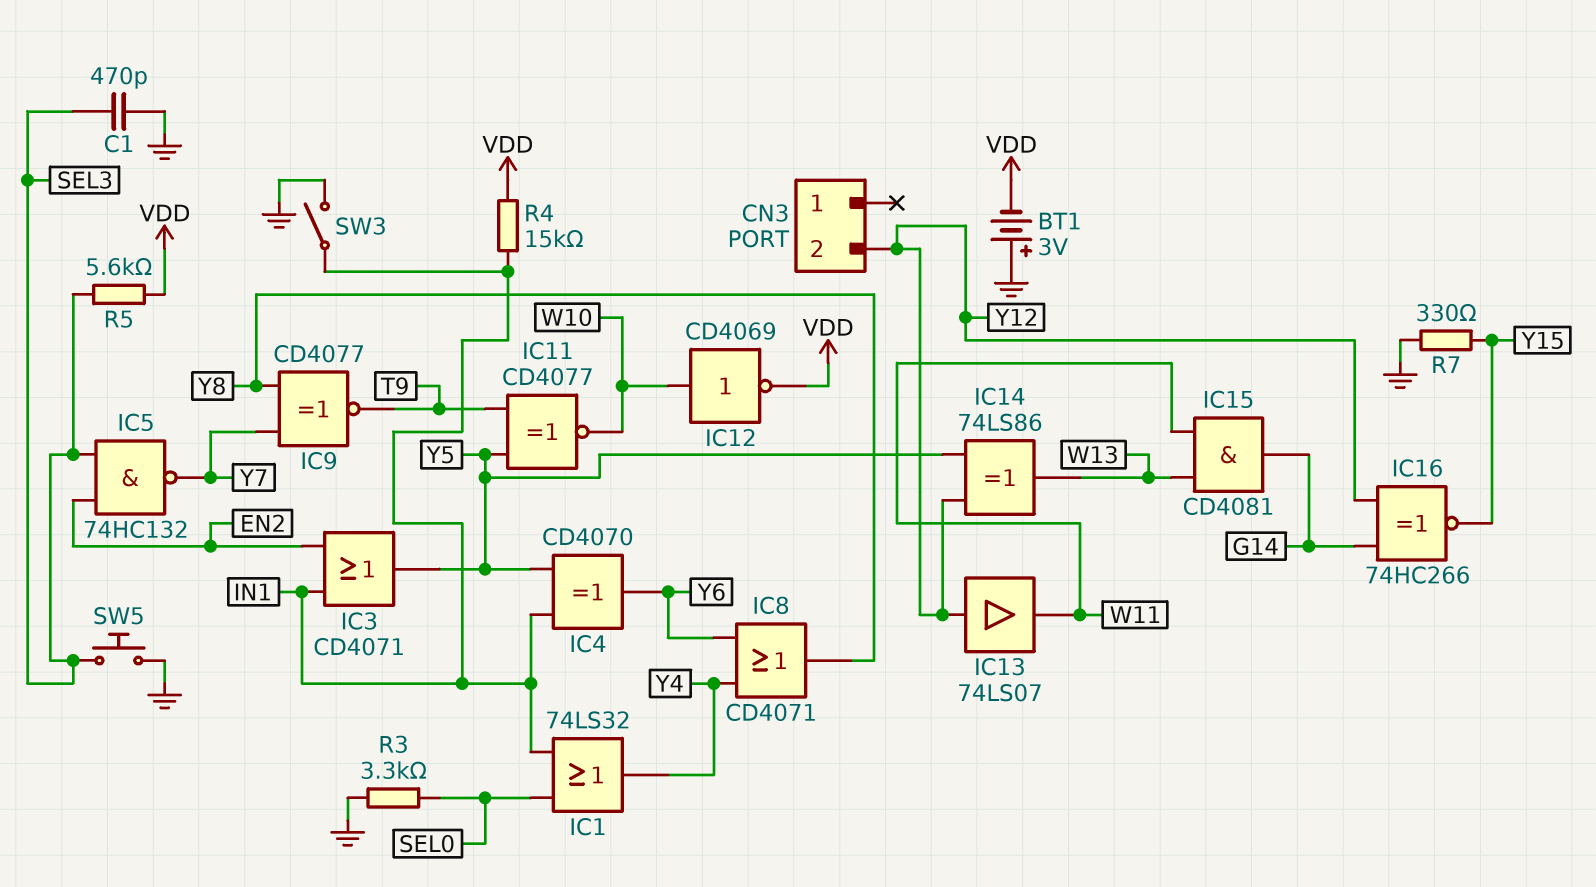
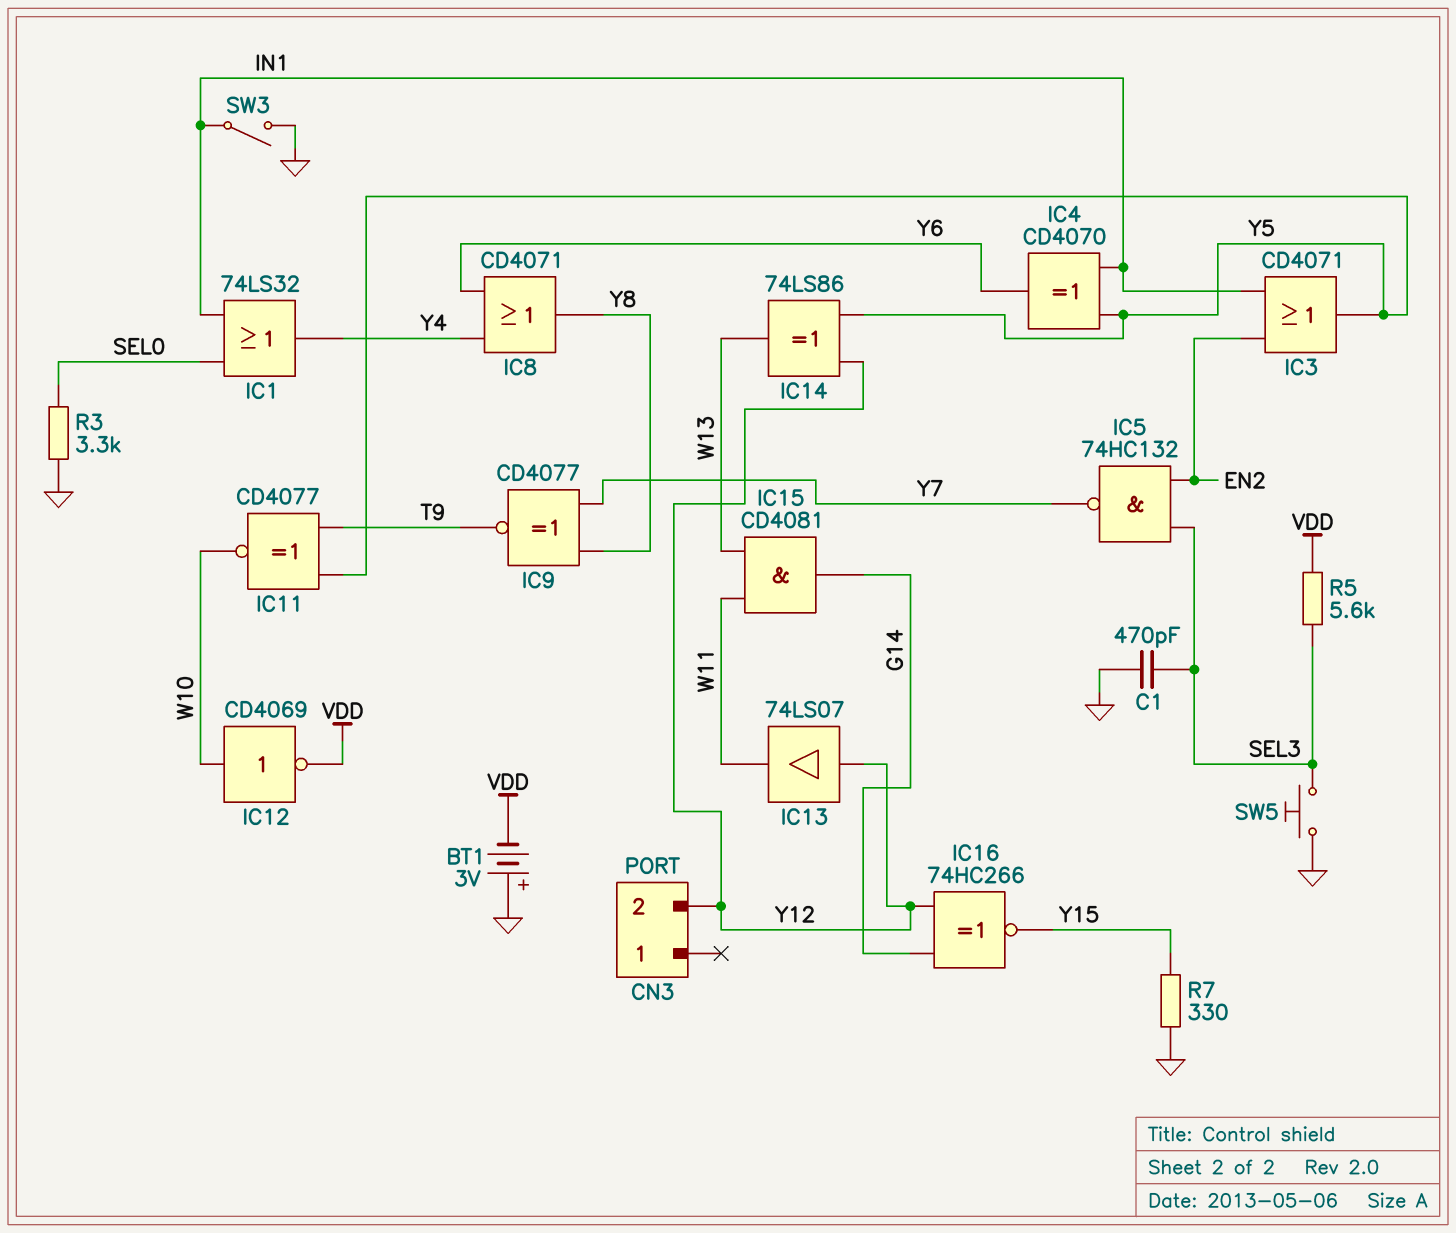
R4: 15k (IN1, VDD) -> none

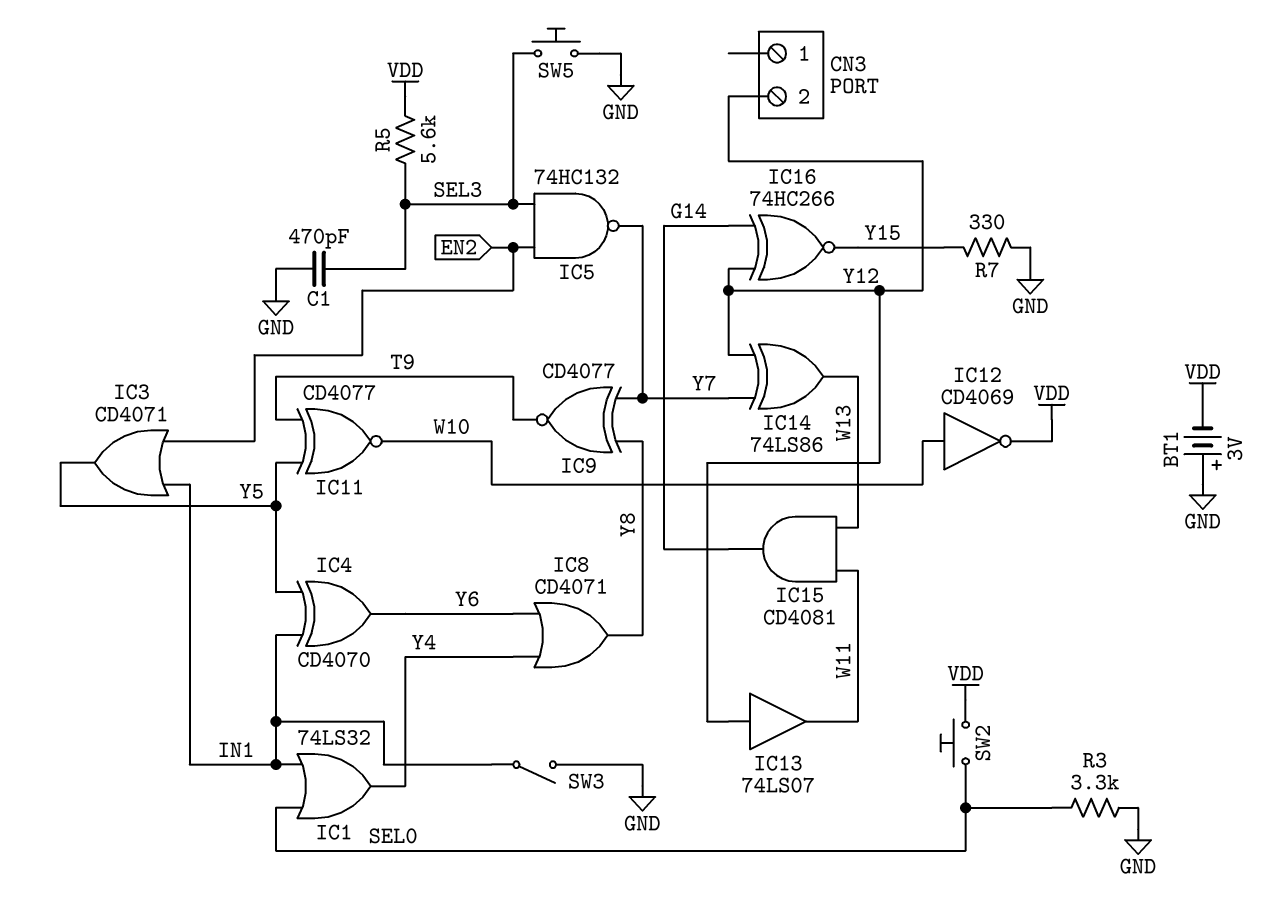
IC14: XOR 74LS86 (in Y5, in Y12, out W13) -> XOR 74LS86 (in Y7, in Y12, out W13)
SW2: none -> button (SEL0, VDD)

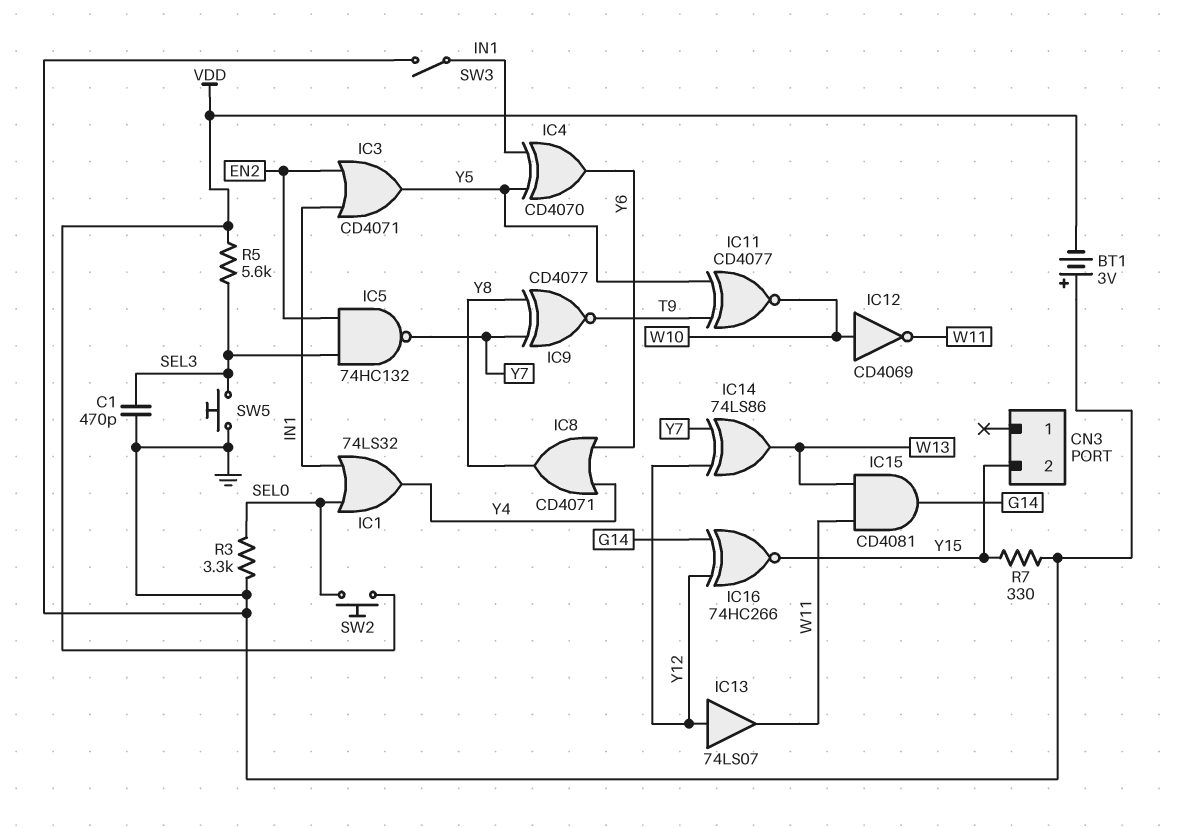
CN3 pin 2: Y12 -> Y15
IC12: NOT CD4069 (in W10, out VDD) -> NOT CD4069 (in W10, out W11)

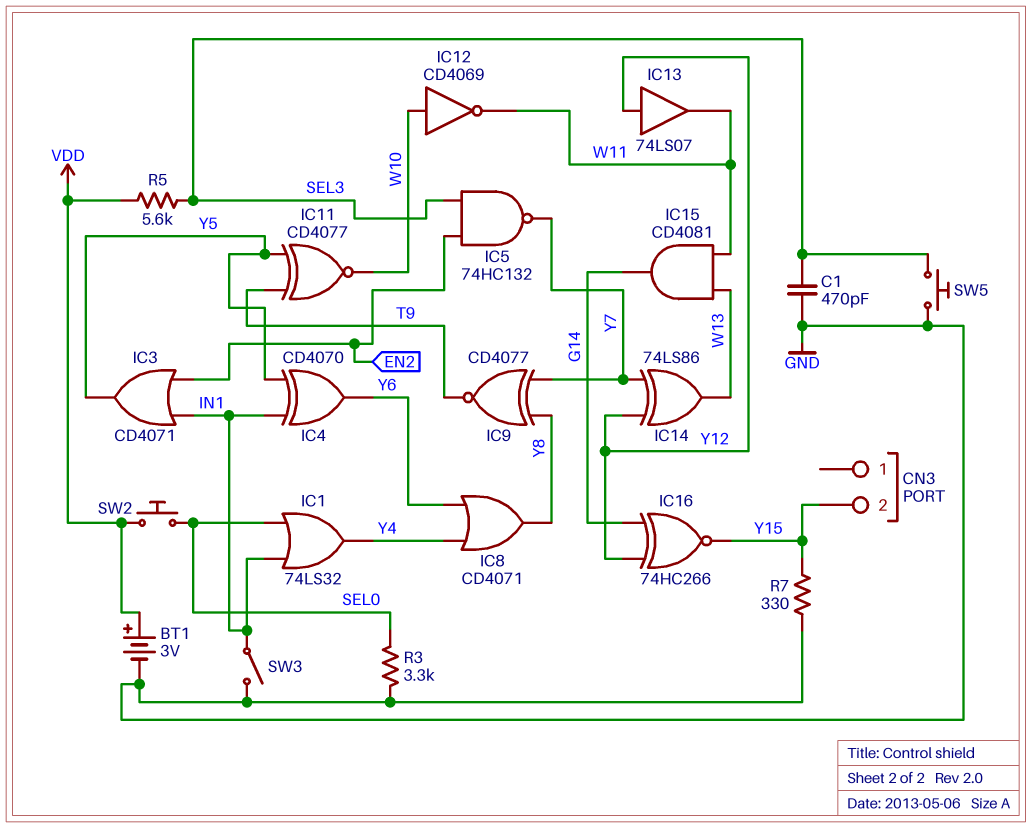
BT1: 3V (plus GND, minus VDD) -> 3V (plus VDD, minus GND)

